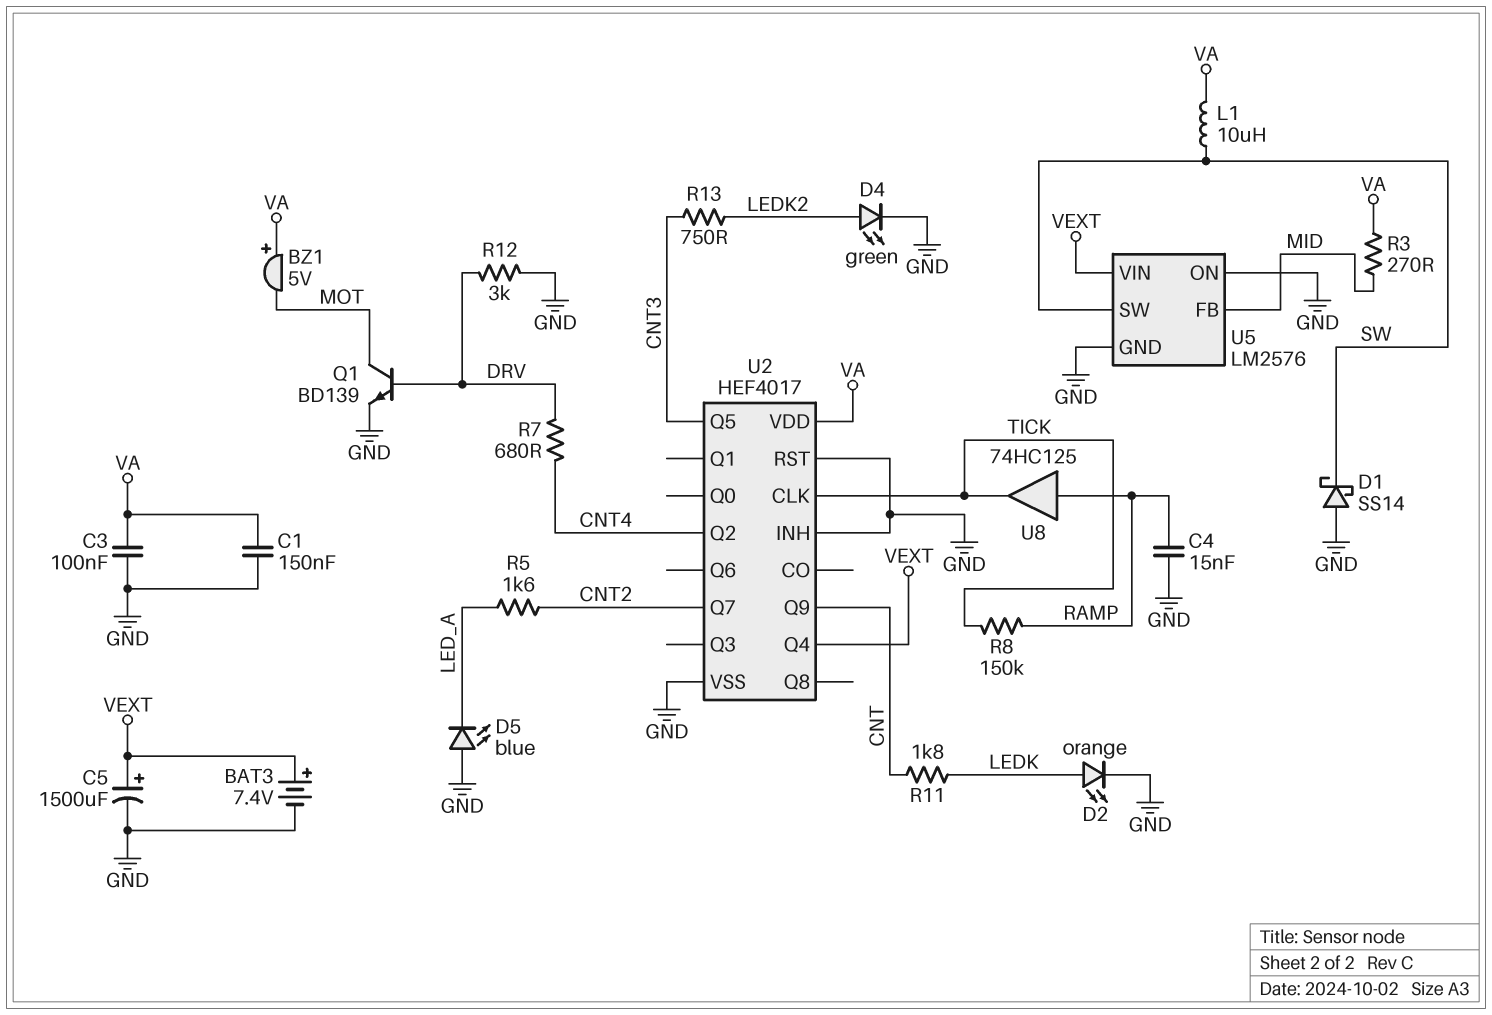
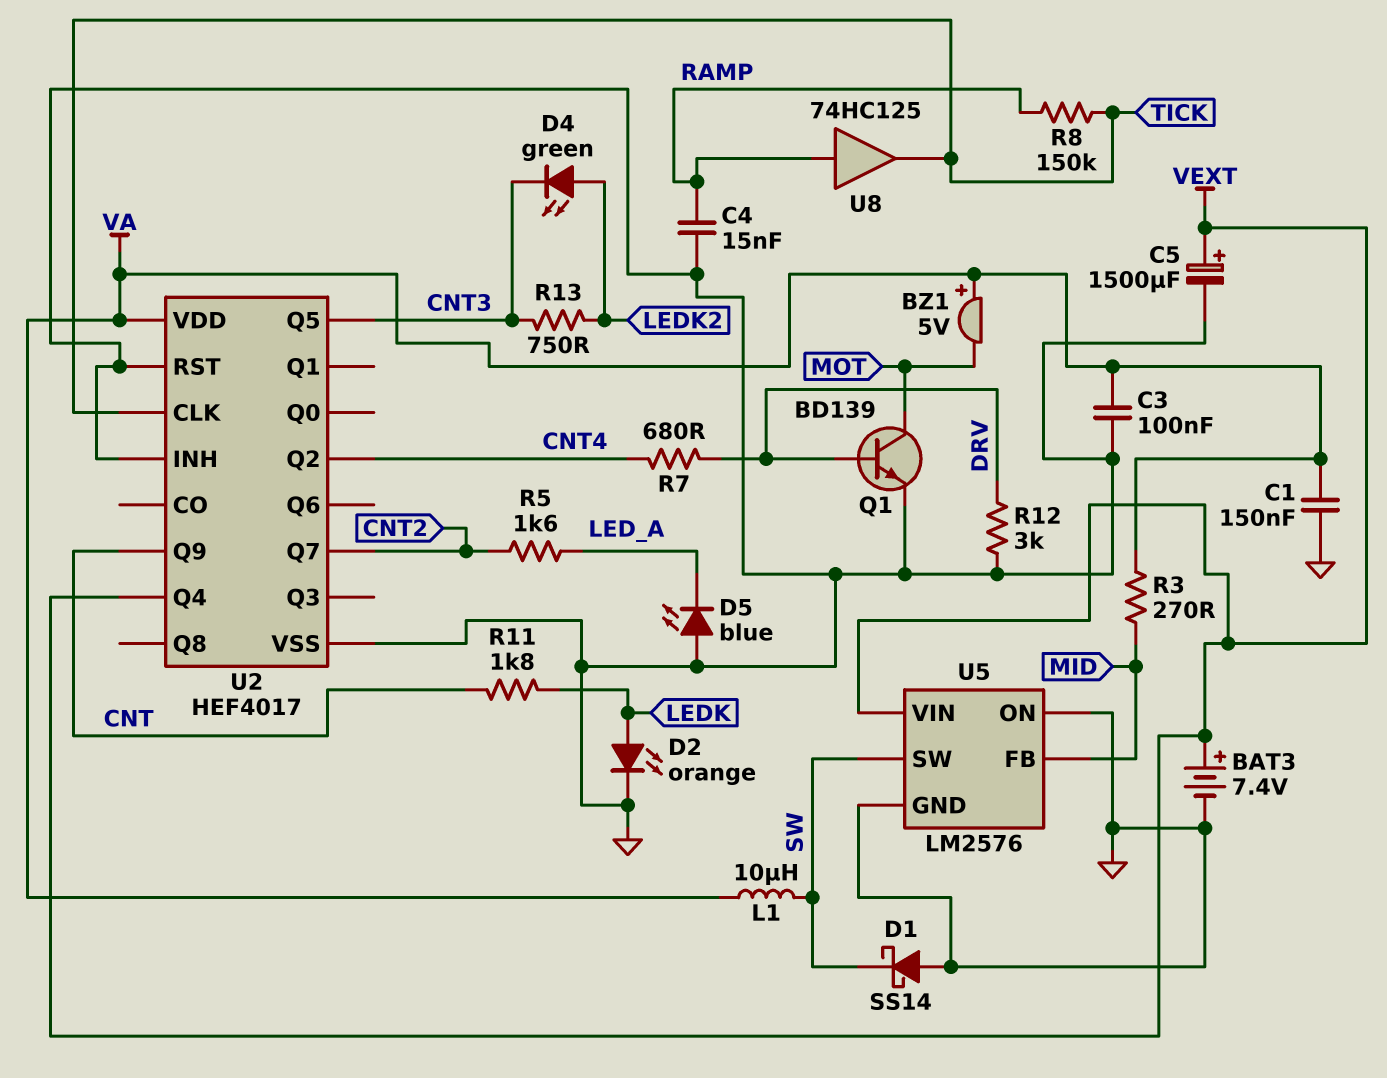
D4: LED green (A LEDK2, K GND) -> LED green (A LEDK2, K CNT3)

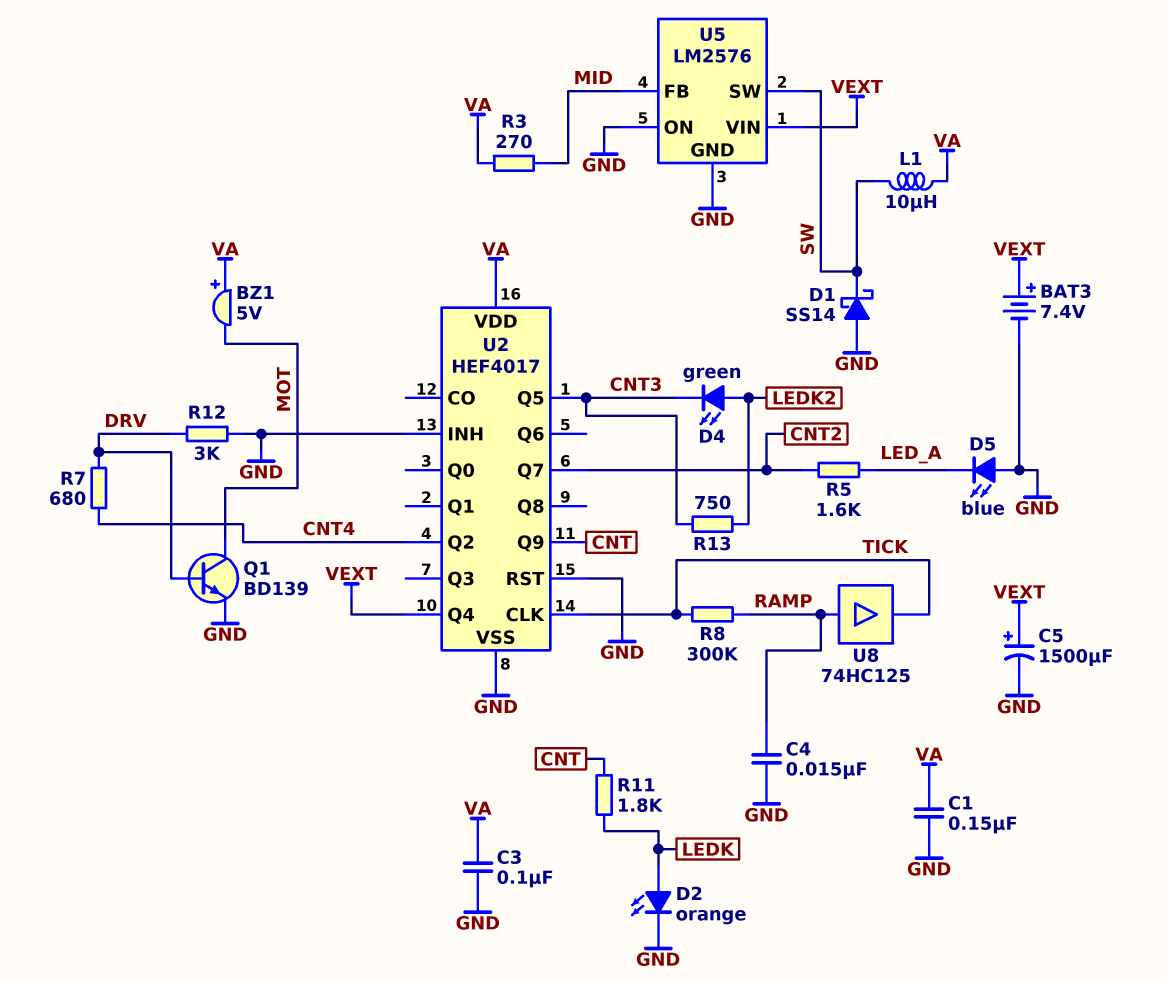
R8: 150k (RAMP, TICK) -> 300k (RAMP, TICK)

